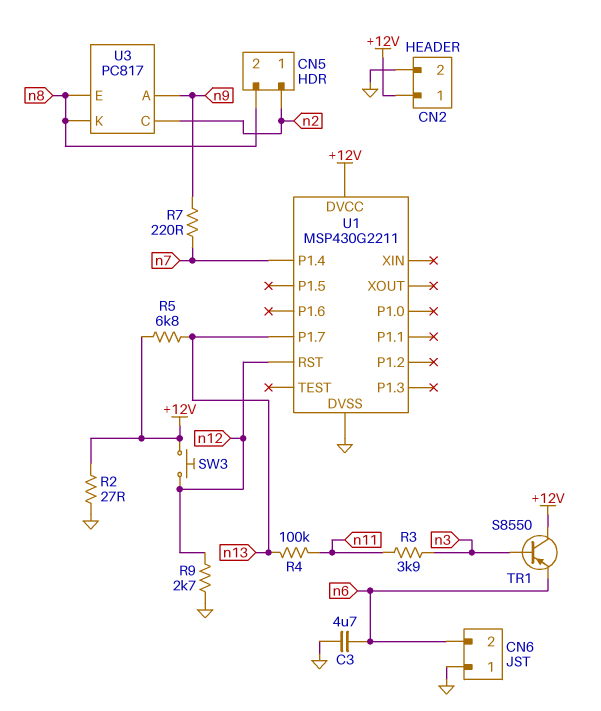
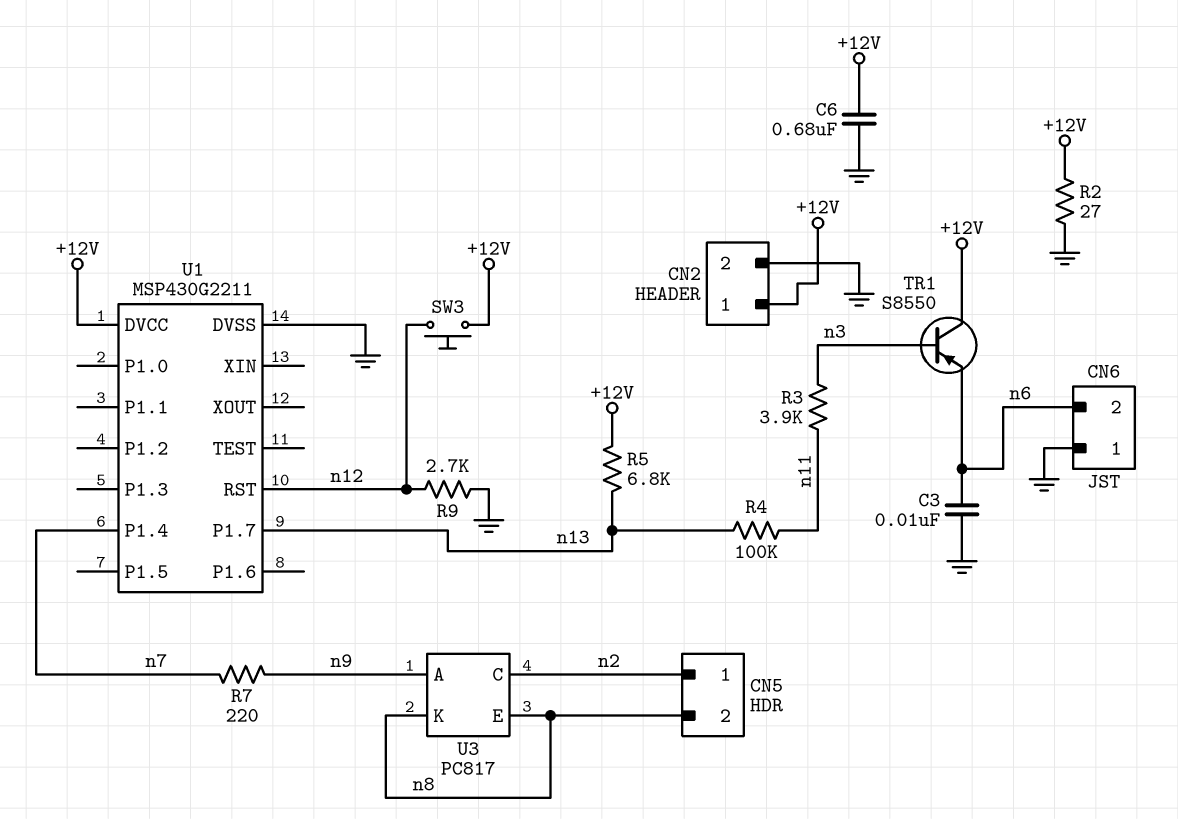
C3: 4.7uF (GND, n6) -> 10nF (GND, n6)
C6: none -> 680nF (+12V, GND)

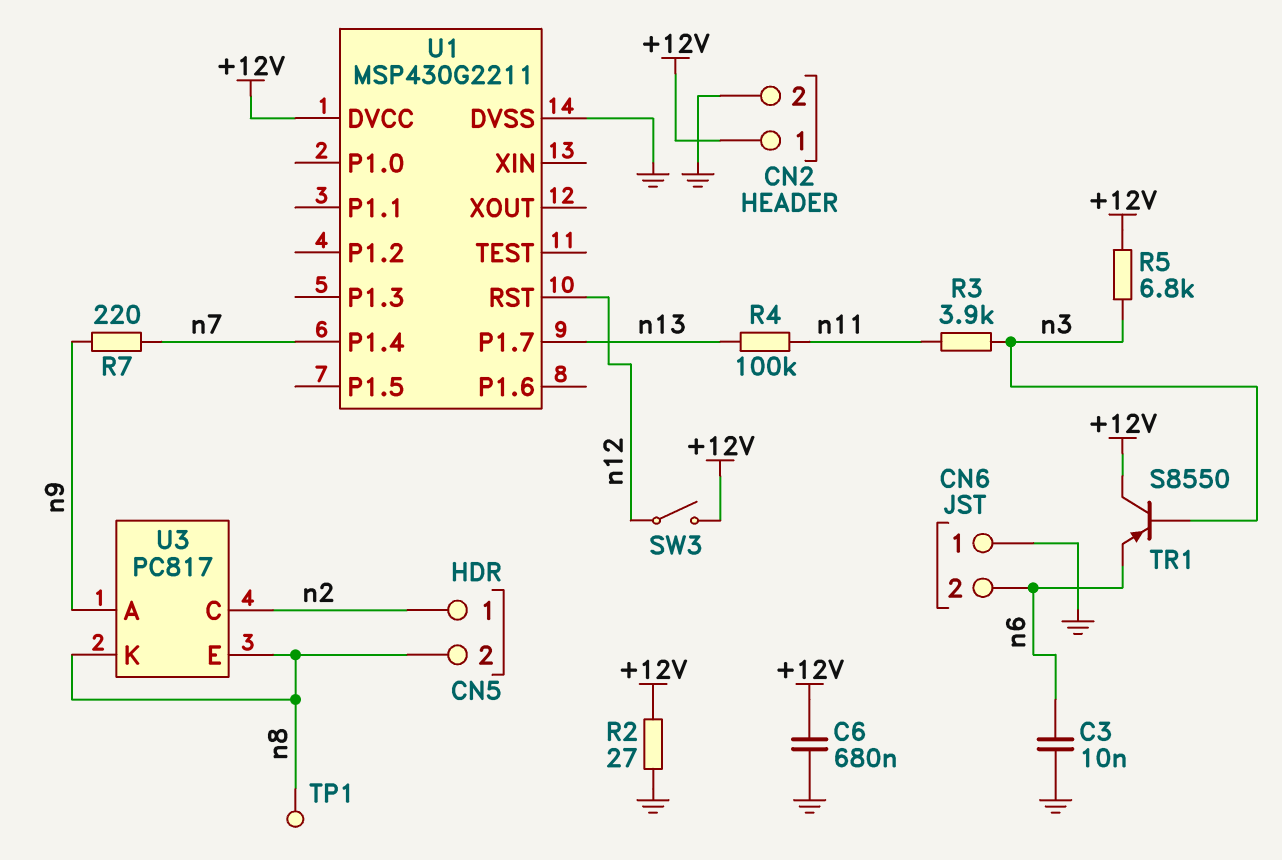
R5: 6.8k (+12V, n13) -> 6.8k (+12V, n3)
R9: 2.7k (GND, n12) -> none
SW3: button (+12V, n12) -> switch (+12V, n12)
TP1: none -> test point (n8)

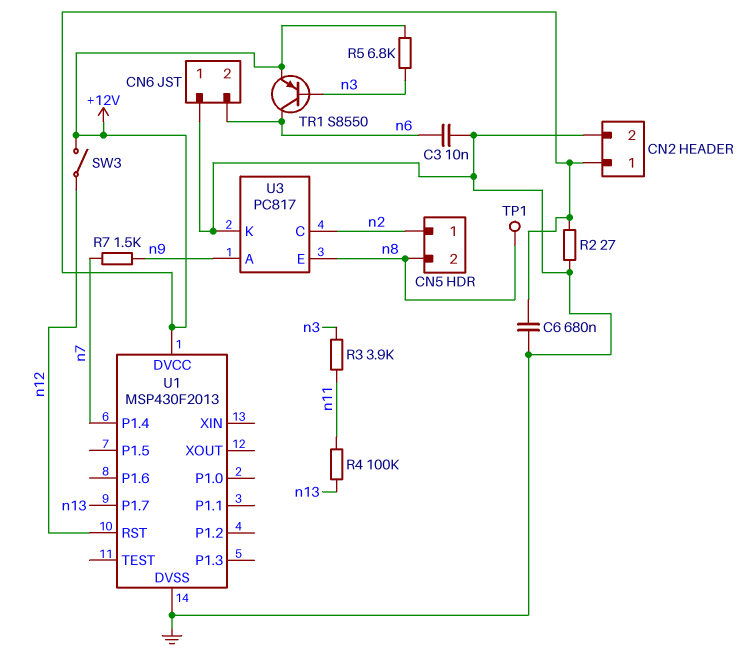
R7: 220 (n7, n9) -> 1.5k (n7, n9)
TR1: PNP S8550 (B n3, C +12V, E n6) -> PNP S8550 (B n3, C n6, E +12V)
U1: MSP430G2211 -> MSP430F2013
U3 pin K: n8 -> GND

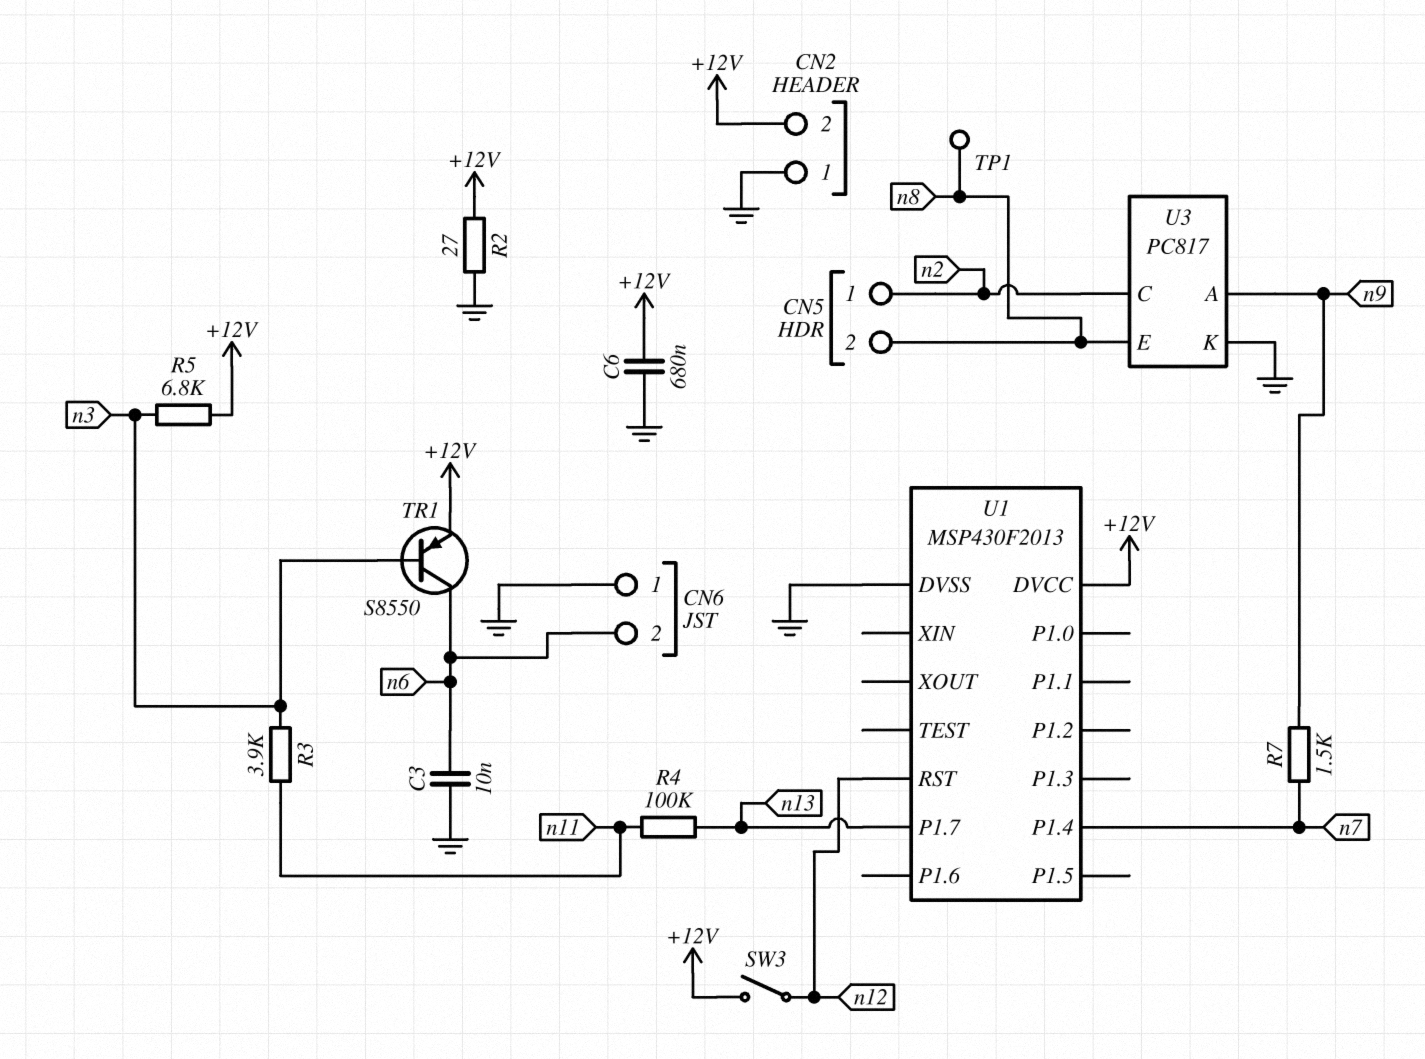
CN2 pin 1: +12V -> GND
CN2 pin 2: GND -> +12V

